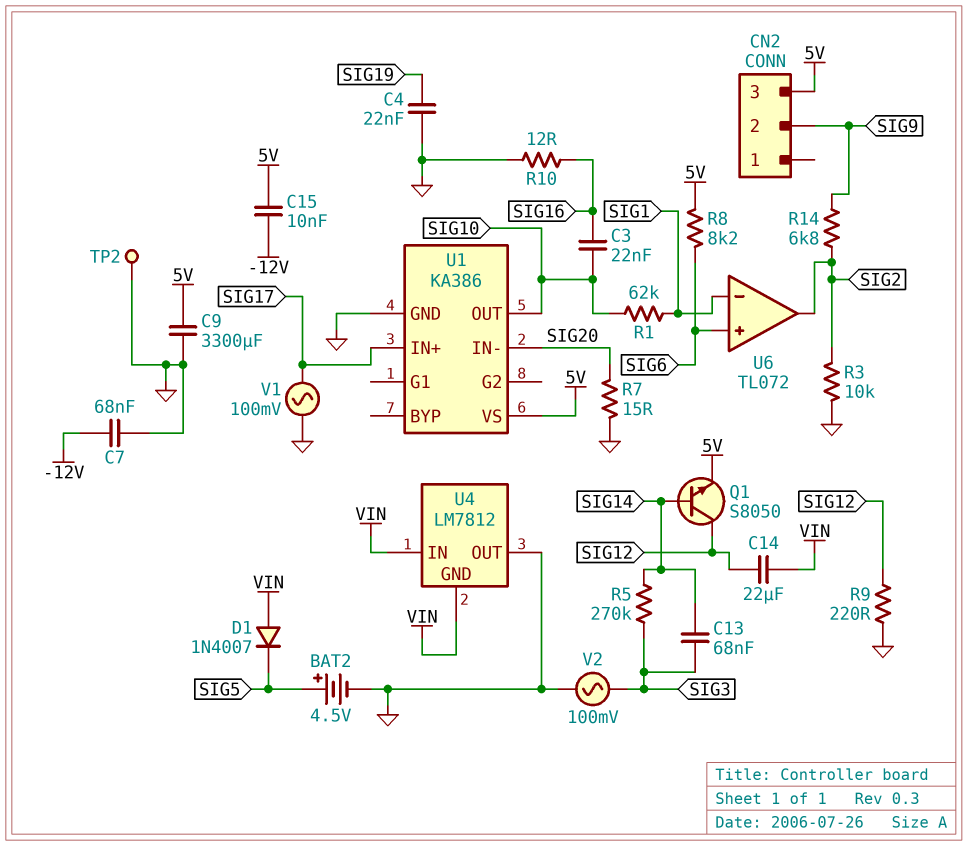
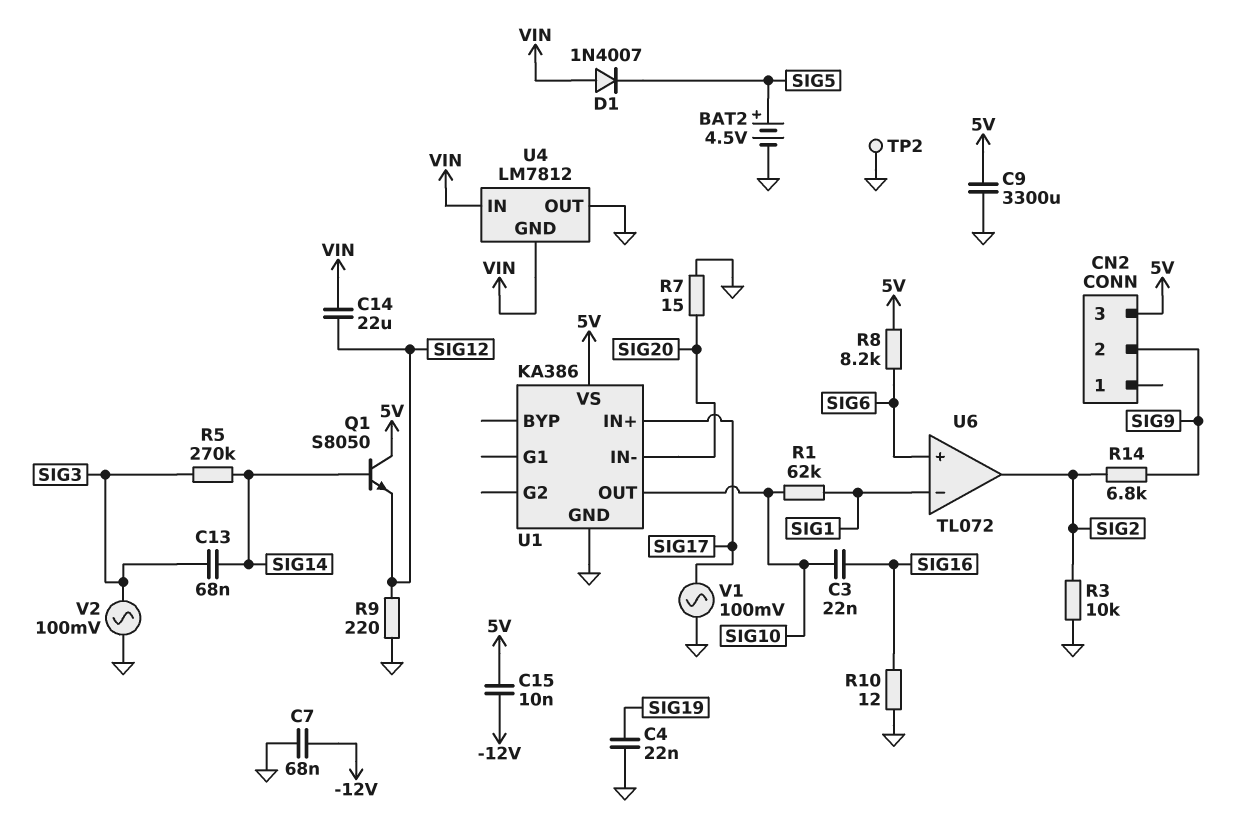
Q1: NPN S8050 (B SIG14, C SIG12, E 5V) -> NPN S8050 (B SIG14, C 5V, E SIG12)

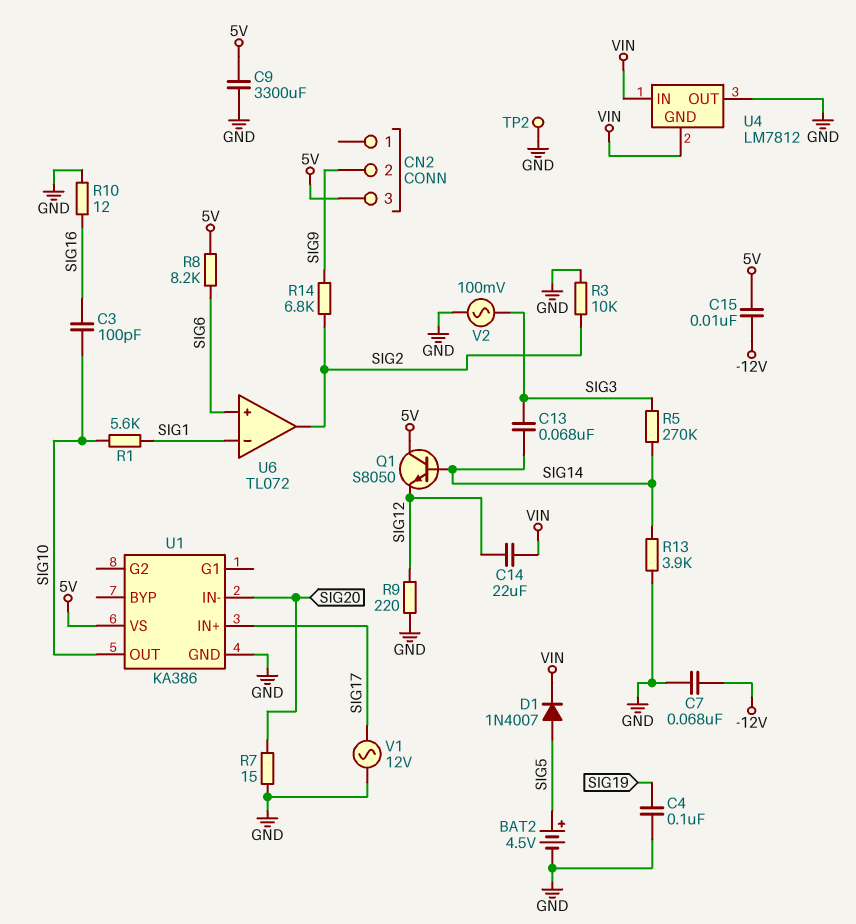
C3: 22nF (SIG10, SIG16) -> 100pF (SIG10, SIG16)
C4: 22nF (GND, SIG19) -> 100nF (GND, SIG19)
D1: diode 1N4007 (A VIN, K SIG5) -> diode 1N4007 (A SIG5, K VIN)
R1: 62k (SIG1, SIG10) -> 5.6k (SIG1, SIG10)
R13: none -> 3.9k (GND, SIG14)
V1: AC 100mV (GND, SIG17) -> AC 12V (GND, SIG17)

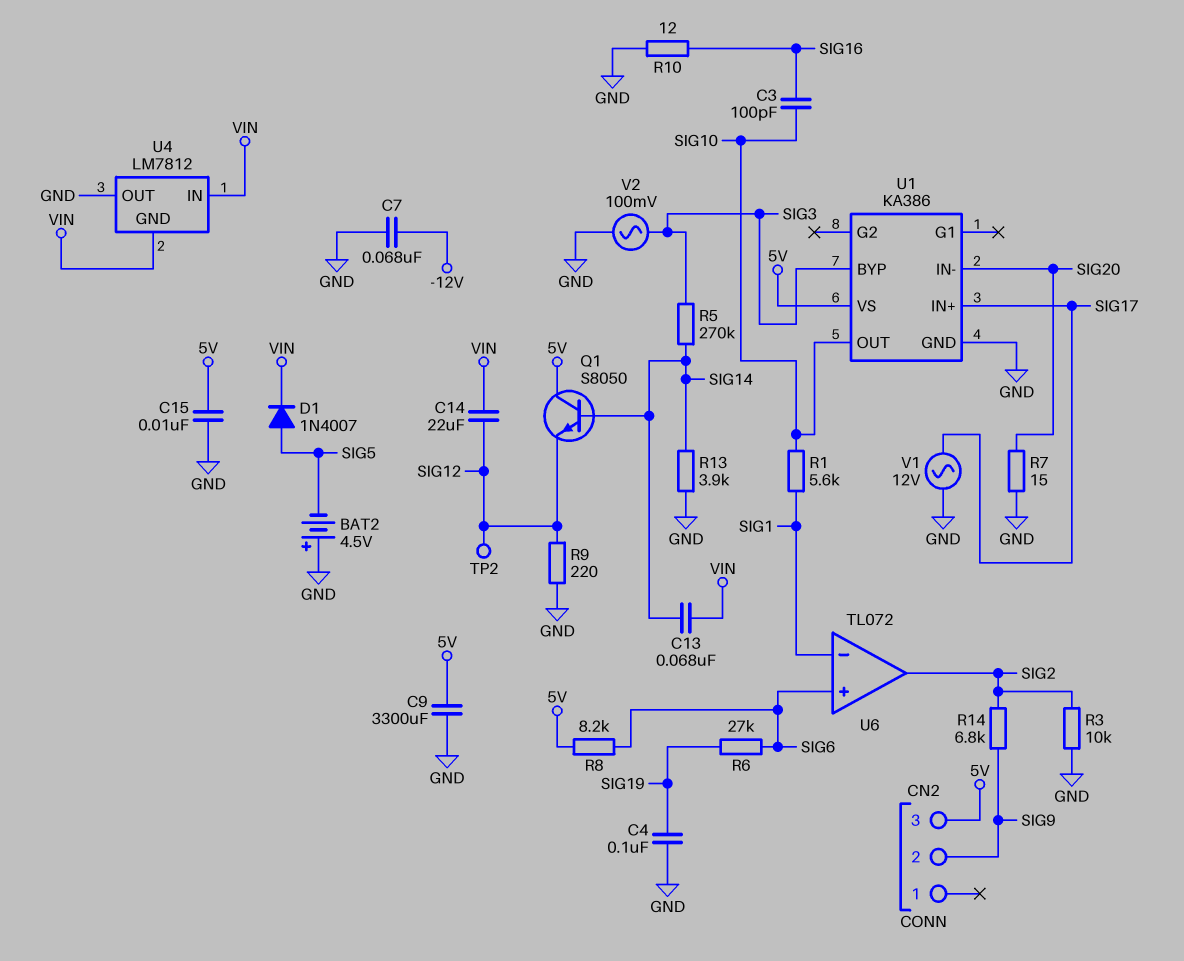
BAT2: 4.5V (plus SIG5, minus GND) -> 4.5V (plus GND, minus SIG5)
C13: 68nF (SIG3, SIG14) -> 68nF (SIG14, VIN)
C15: 10nF (-12V, 5V) -> 10nF (5V, GND)
R6: none -> 27k (SIG6, SIG19)
TP2: test point (GND) -> test point (SIG12)
U1 pin BYP: none -> SIG3

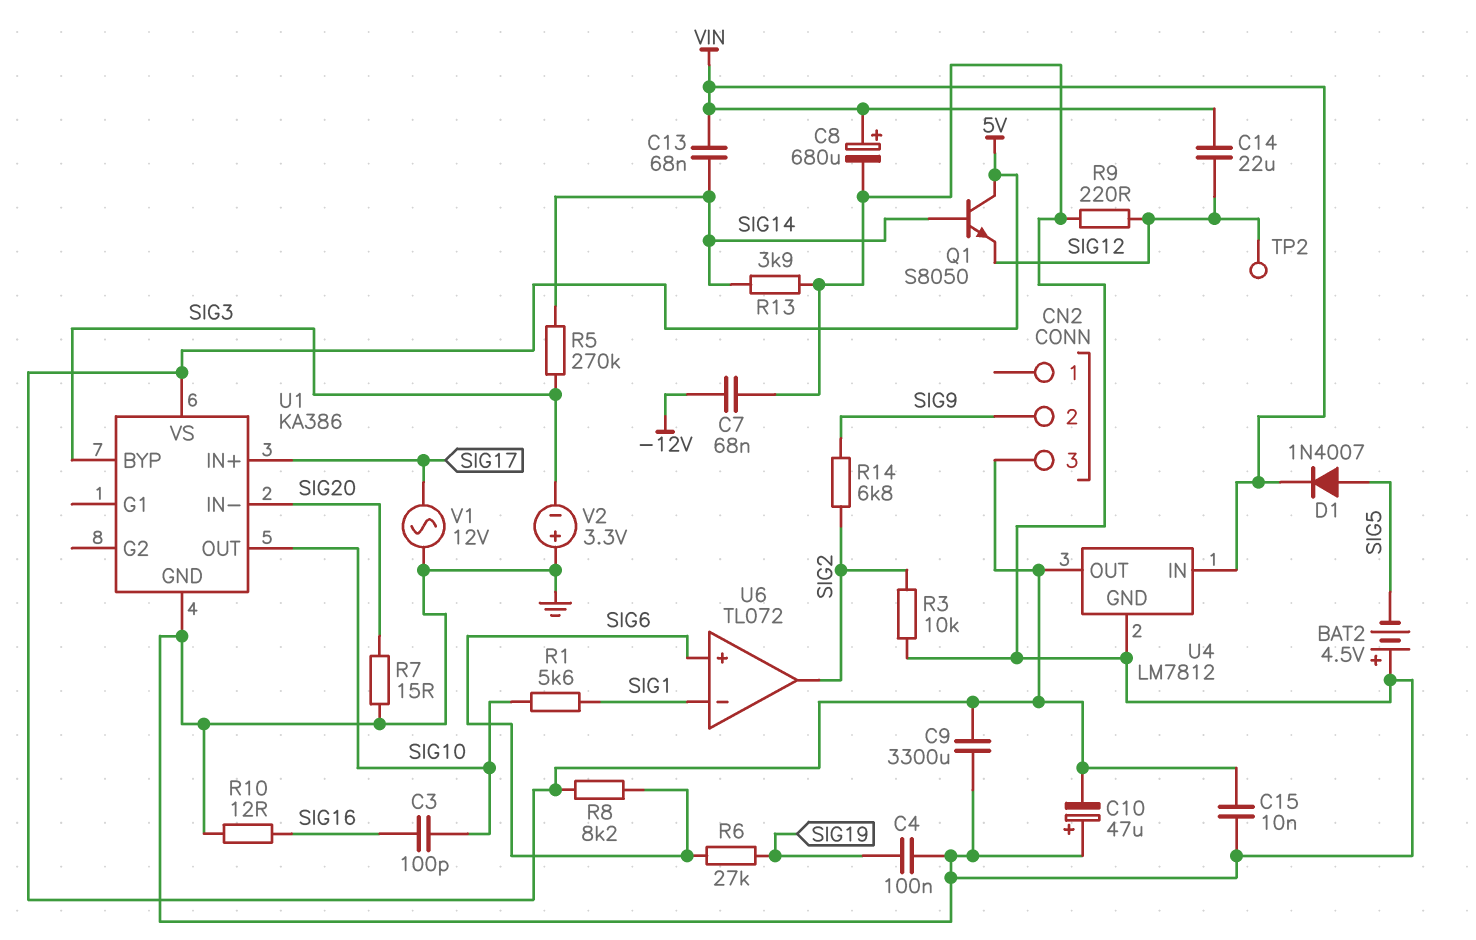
C8: none -> 680uF (plus VIN, minus GND)
C10: none -> 47uF (plus GND, minus 5V)
U4 pin GND: VIN -> GND
U4 pin OUT: GND -> 5V
V2: AC 100mV (GND, SIG3) -> 3.3V (plus GND, minus SIG3)

